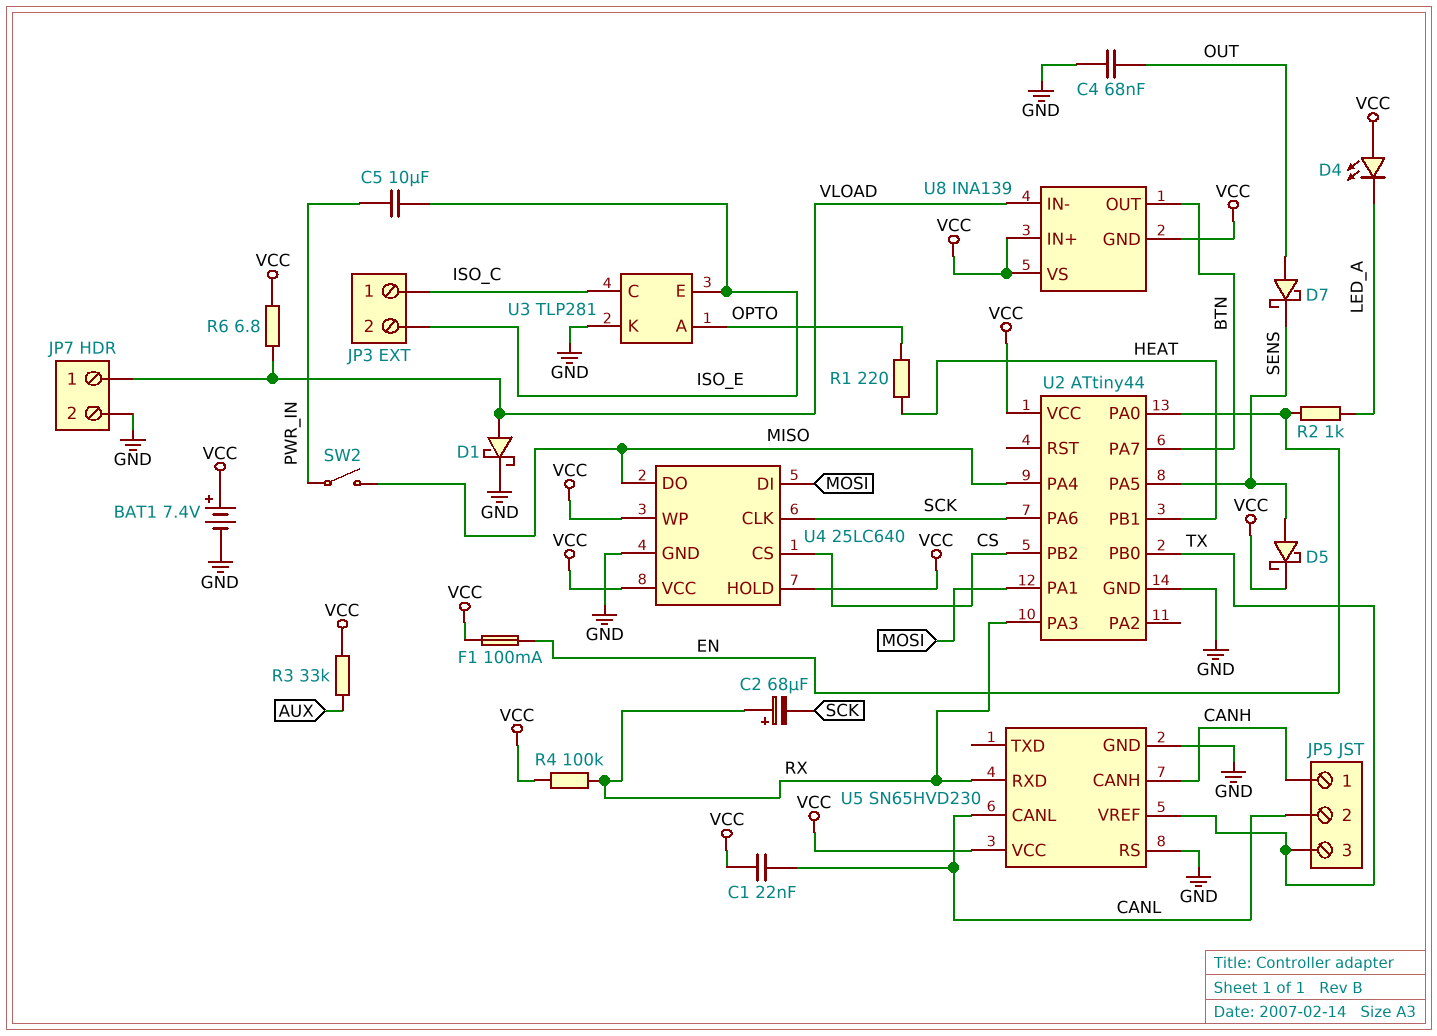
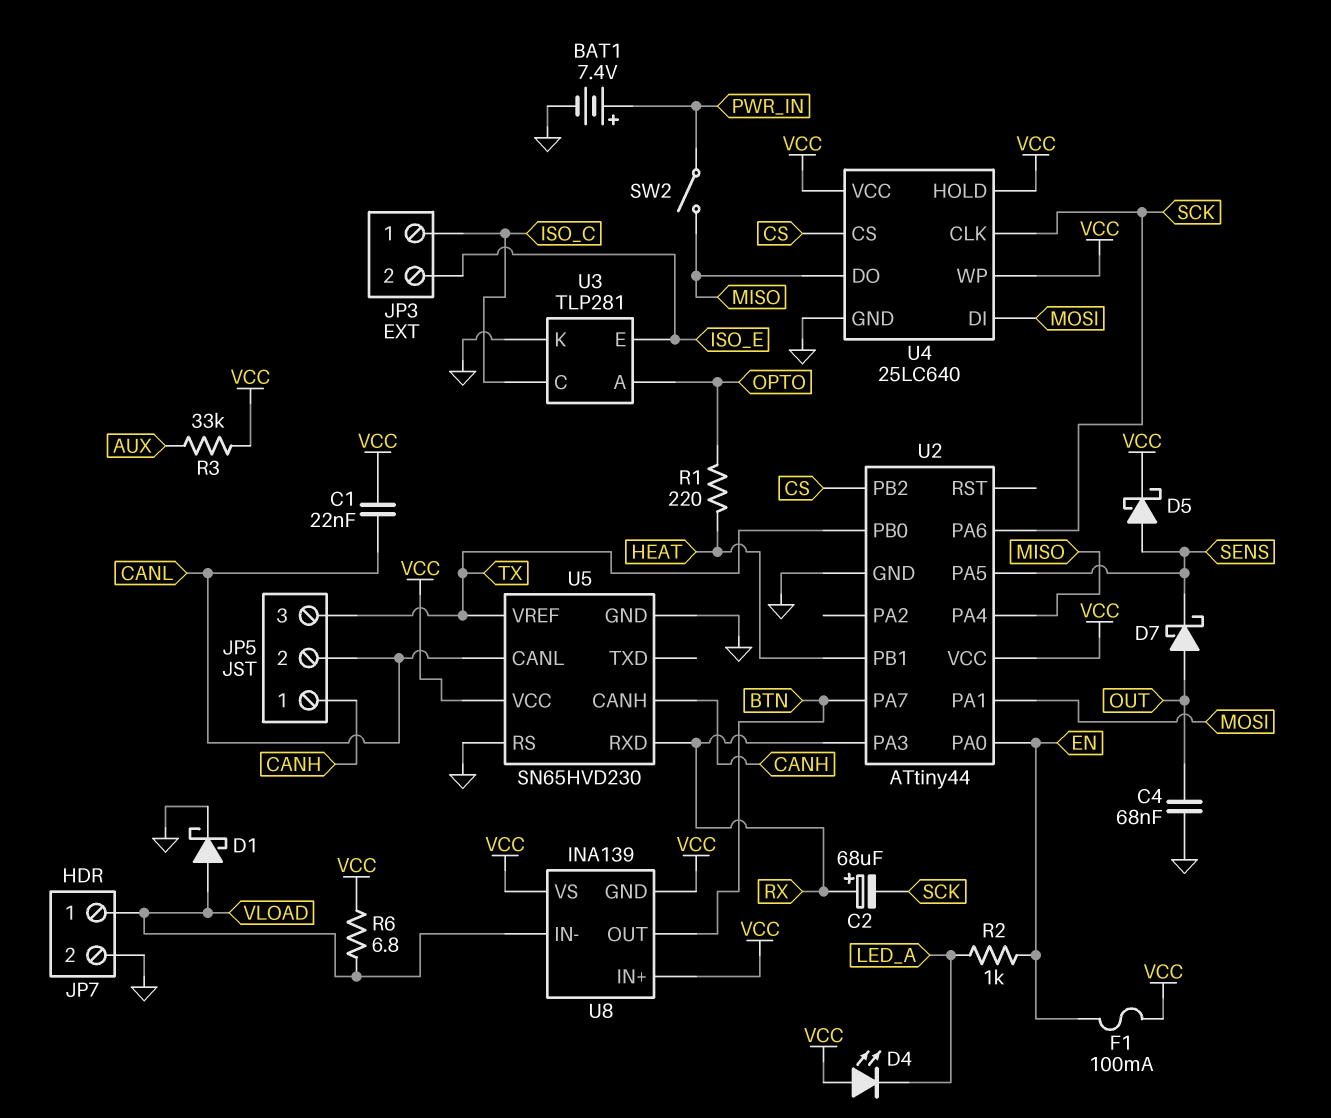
BAT1: 7.4V (plus VCC, minus GND) -> 7.4V (plus PWR_IN, minus GND)
C5: 10uF (ISO_E, PWR_IN) -> none
R4: 100k (RX, VCC) -> none

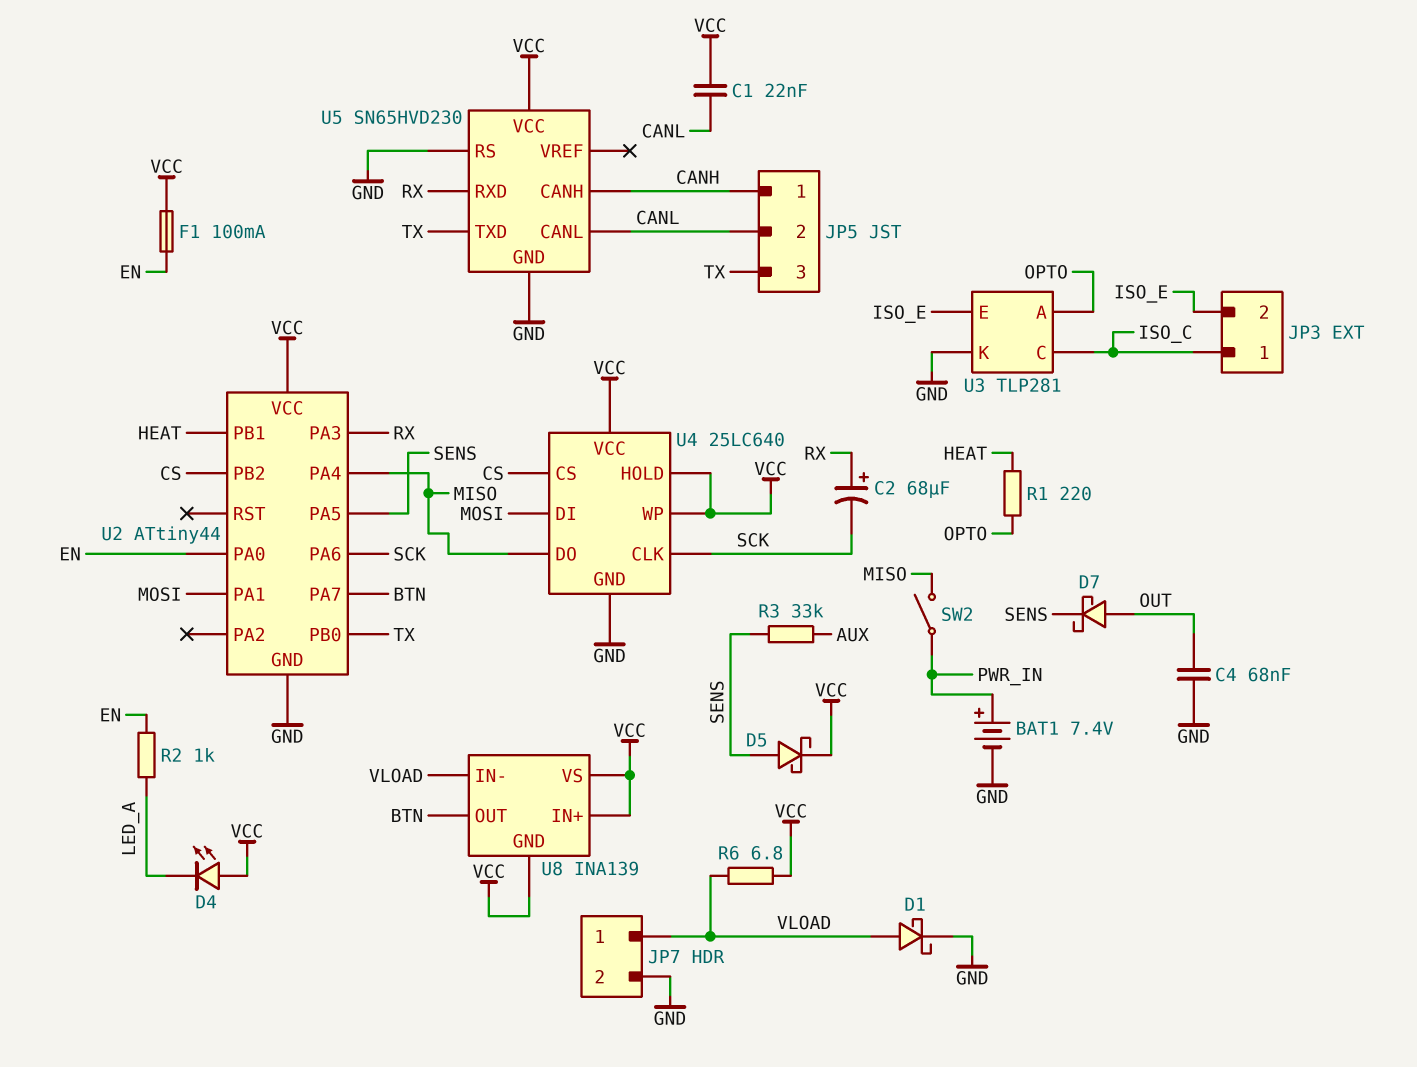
R3: 33k (AUX, VCC) -> 33k (AUX, SENS)
U5 pin TXD: none -> TX
U5 pin VREF: TX -> none

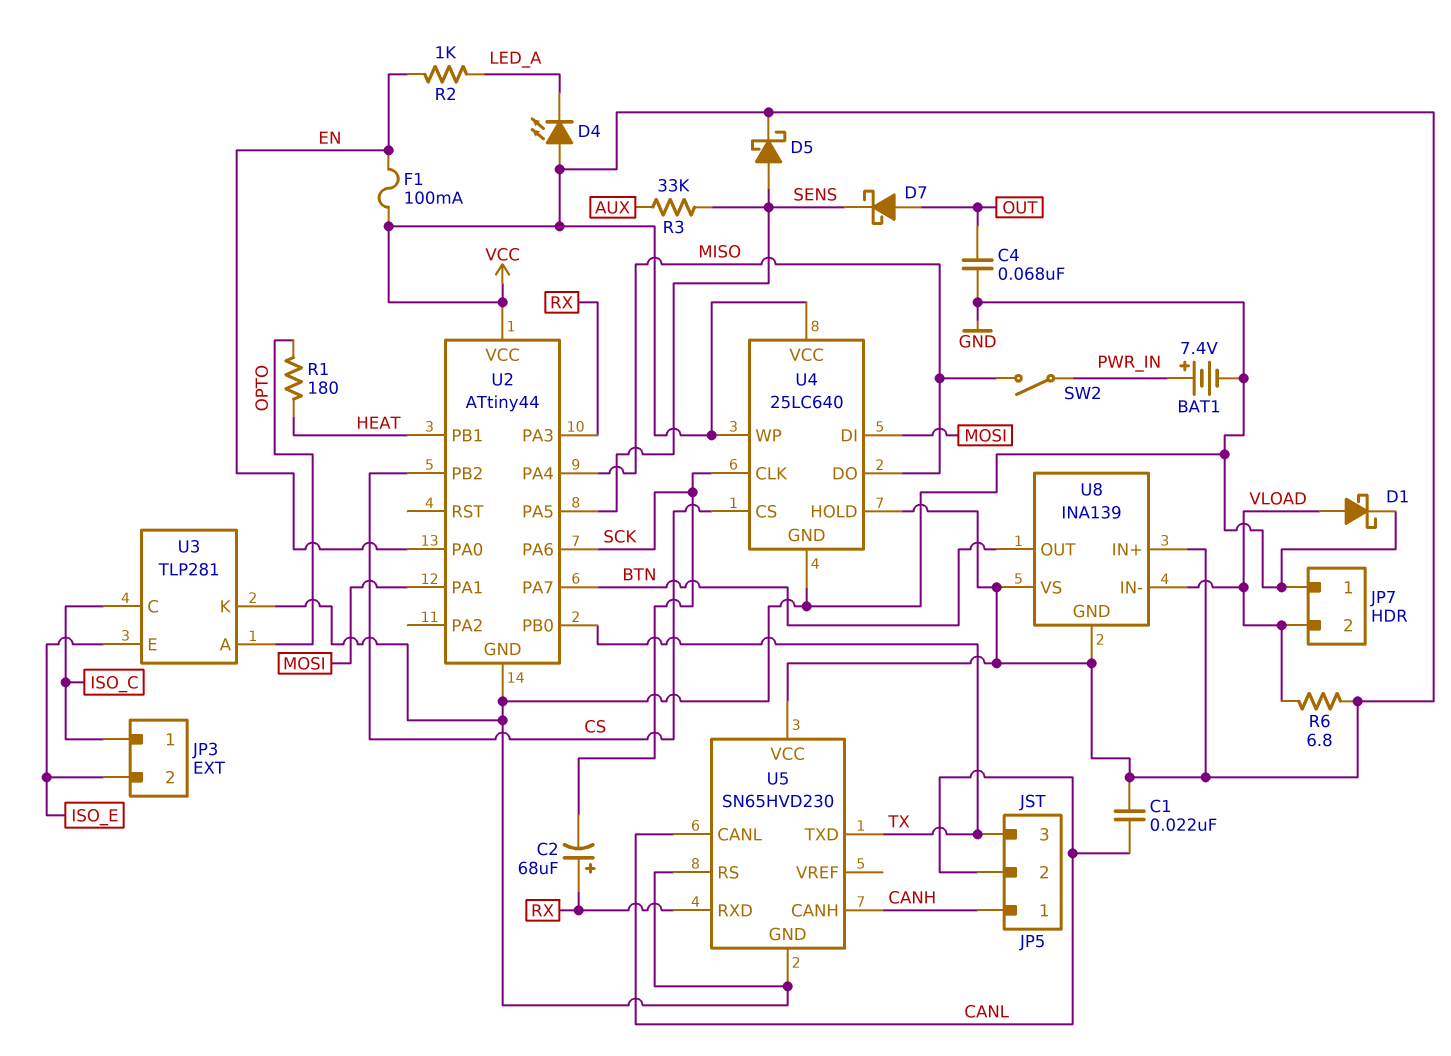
JP7 pin 1: VLOAD -> GND
JP7 pin 2: GND -> VLOAD
R1: 220 (HEAT, OPTO) -> 180 (HEAT, OPTO)

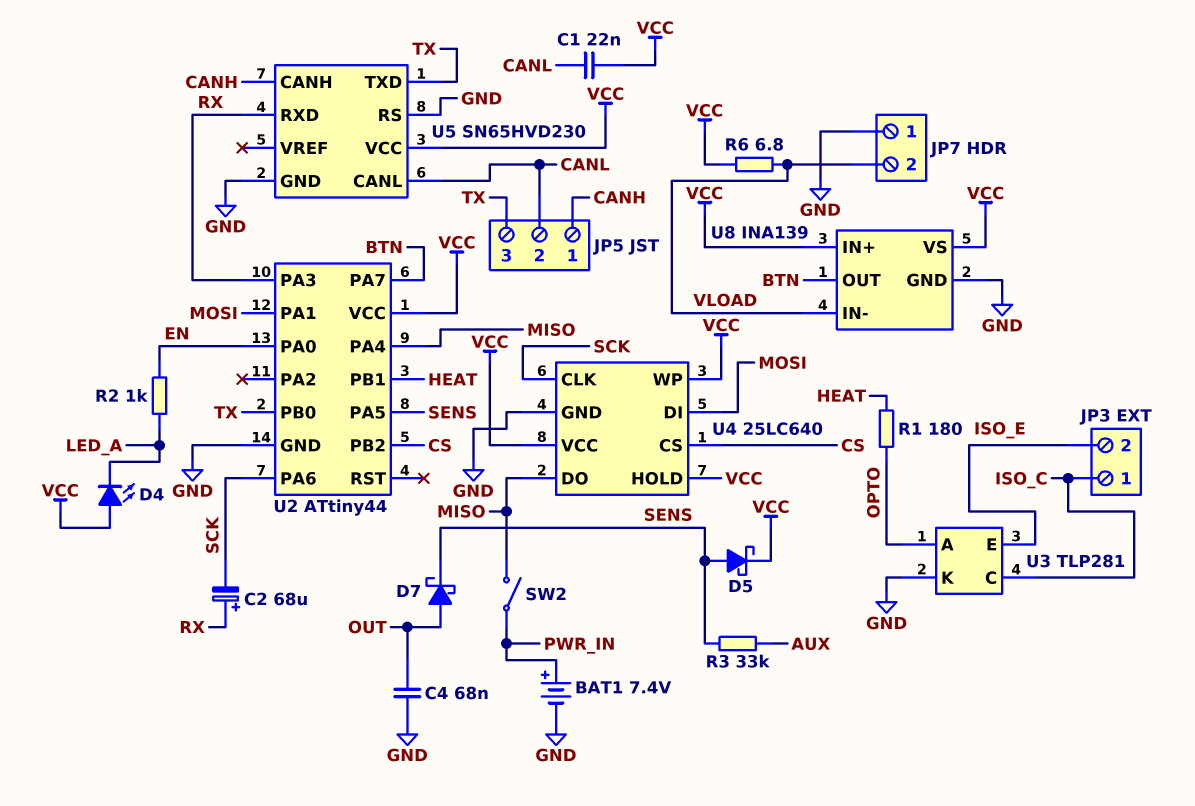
D1: schottky (A VLOAD, K GND) -> none
F1: 100mA (EN, VCC) -> none
U8 pin GND: VCC -> GND

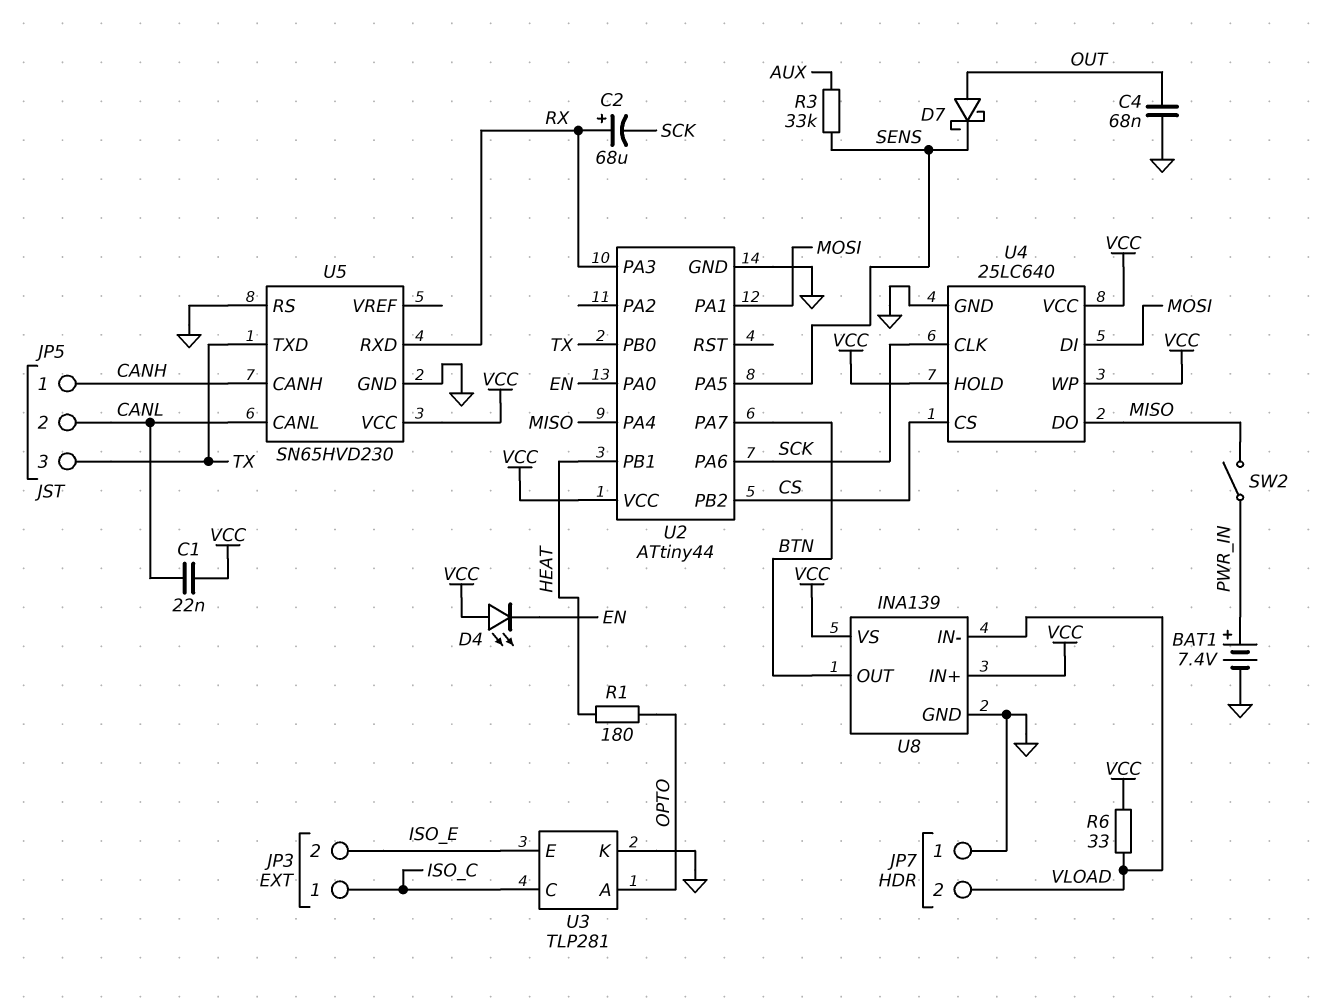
D4: LED (A VCC, K LED_A) -> LED (A VCC, K EN)
D5: schottky (A SENS, K VCC) -> none
R2: 1k (EN, LED_A) -> none
R6: 6.8 (VCC, VLOAD) -> 33 (VCC, VLOAD)

